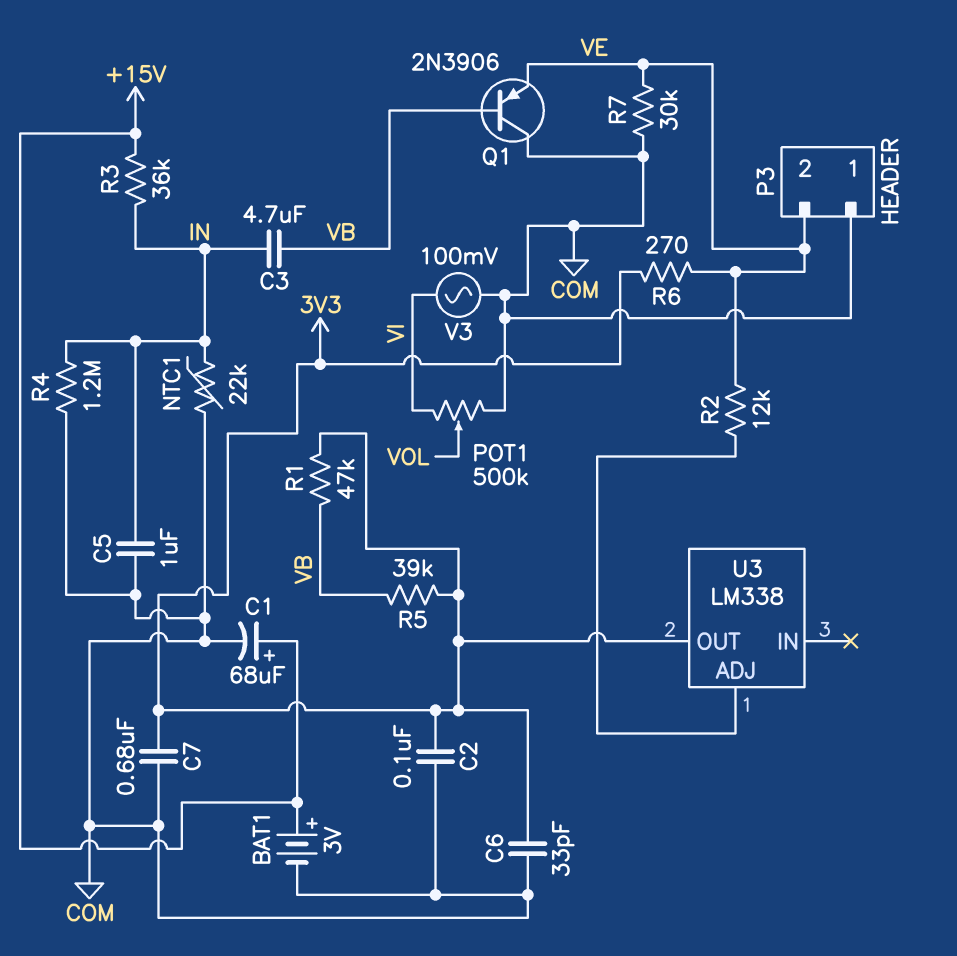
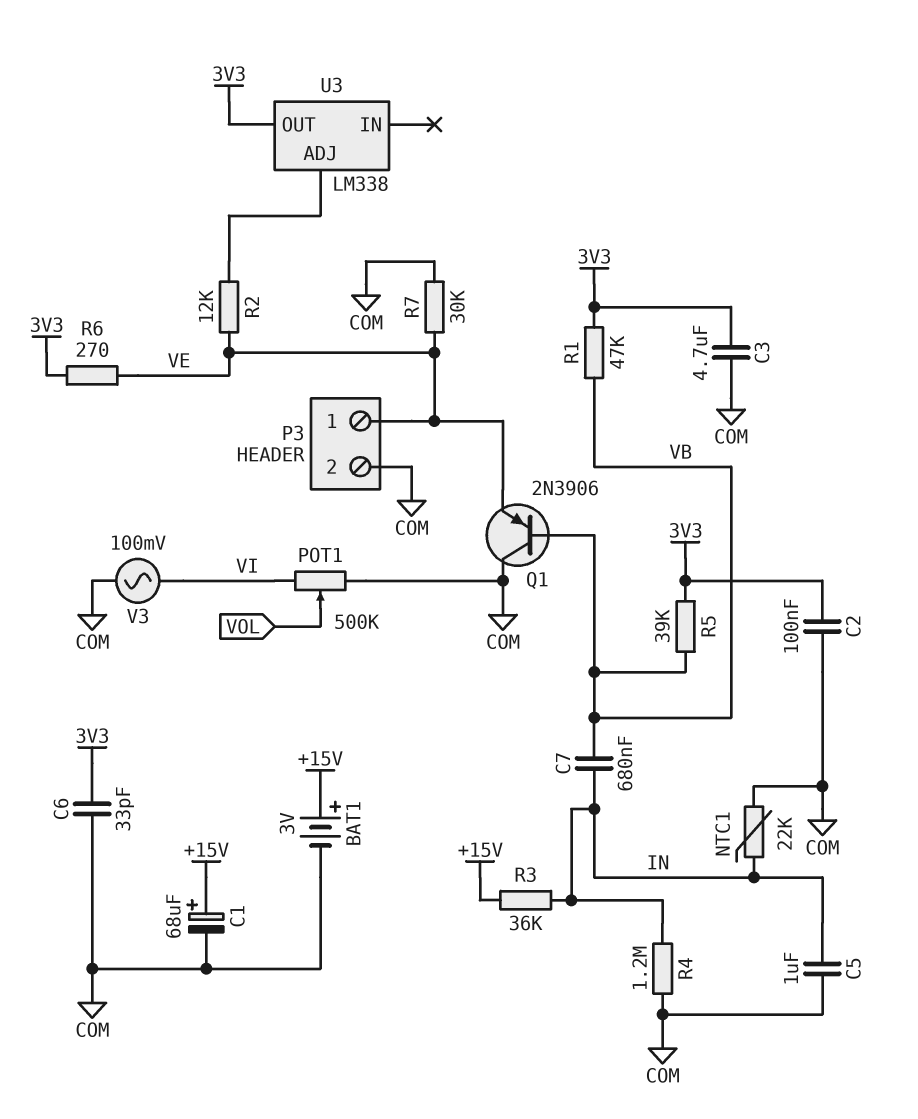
C3: 4.7uF (IN, VB) -> 4.7uF (3V3, COM)
C7: 680nF (3V3, COM) -> 680nF (IN, VB)
P3 pin 1: COM -> VE
P3 pin 2: VE -> COM

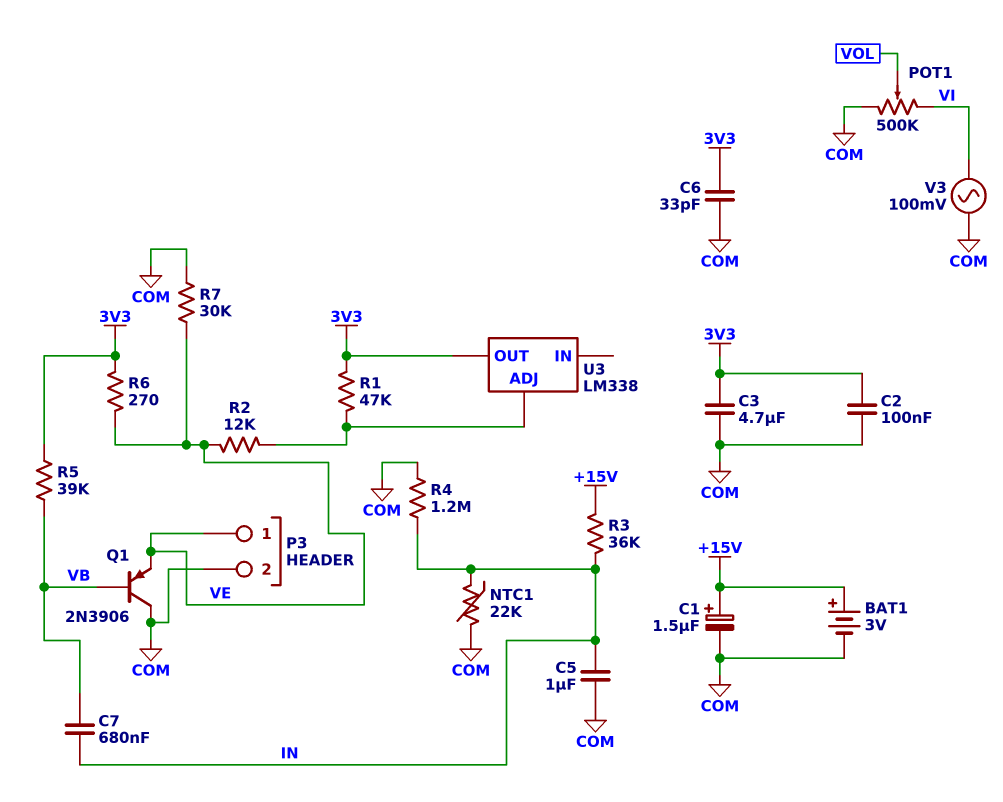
C1: 68uF (plus +15V, minus COM) -> 1.5uF (plus +15V, minus COM)
R1: 47k (3V3, VB) -> 47k (3V3, U3/ADJ)

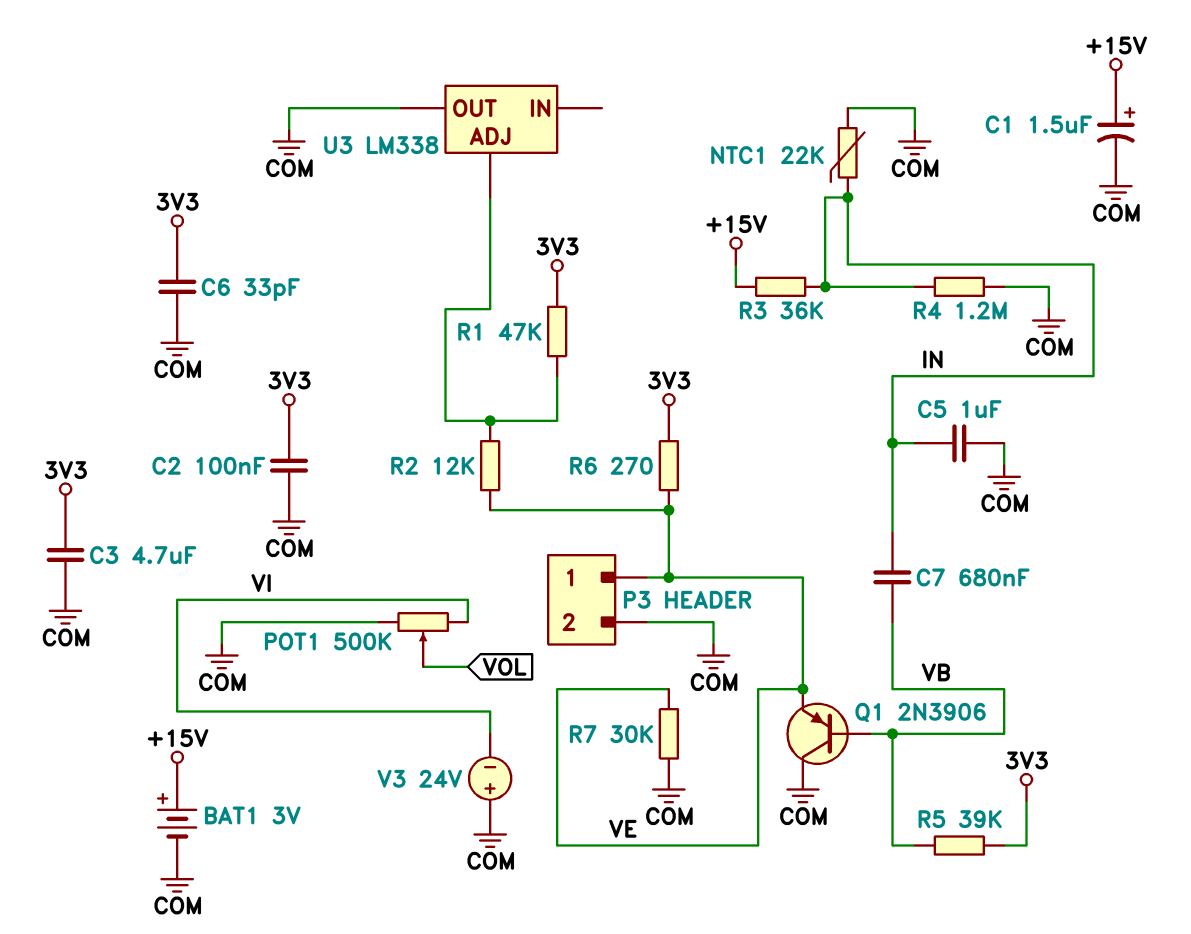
U3 pin OUT: 3V3 -> COM
V3: AC 100mV (COM, VI) -> 24V (plus COM, minus VI)

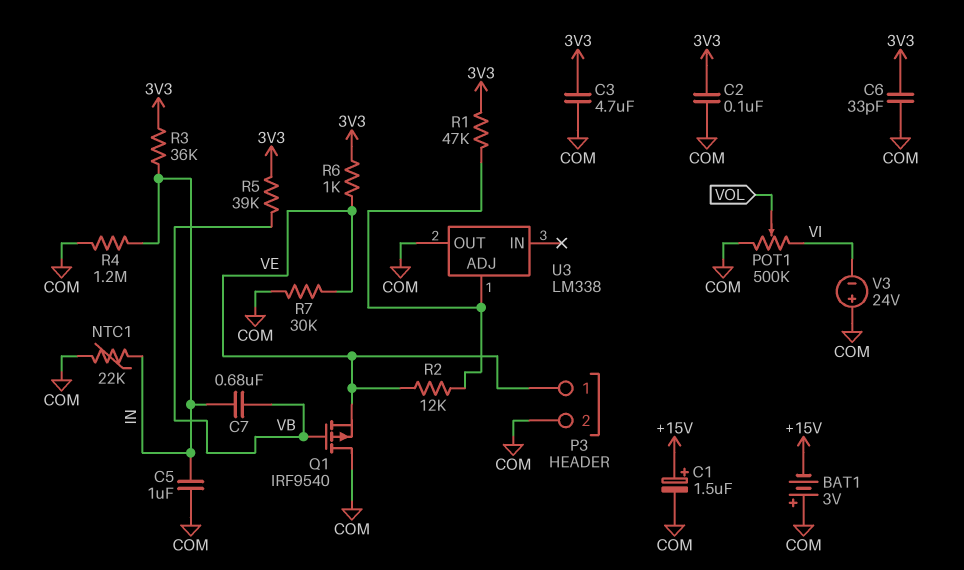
BAT1: 3V (plus +15V, minus COM) -> 3V (plus COM, minus +15V)
Q1: PNP 2N3906 (B VB, C COM, E VE) -> PMOS IRF9540 (G VB, D COM, S VE)
R3: 36k (+15V, IN) -> 36k (3V3, IN)
R6: 270 (3V3, VE) -> 1k (3V3, VE)

